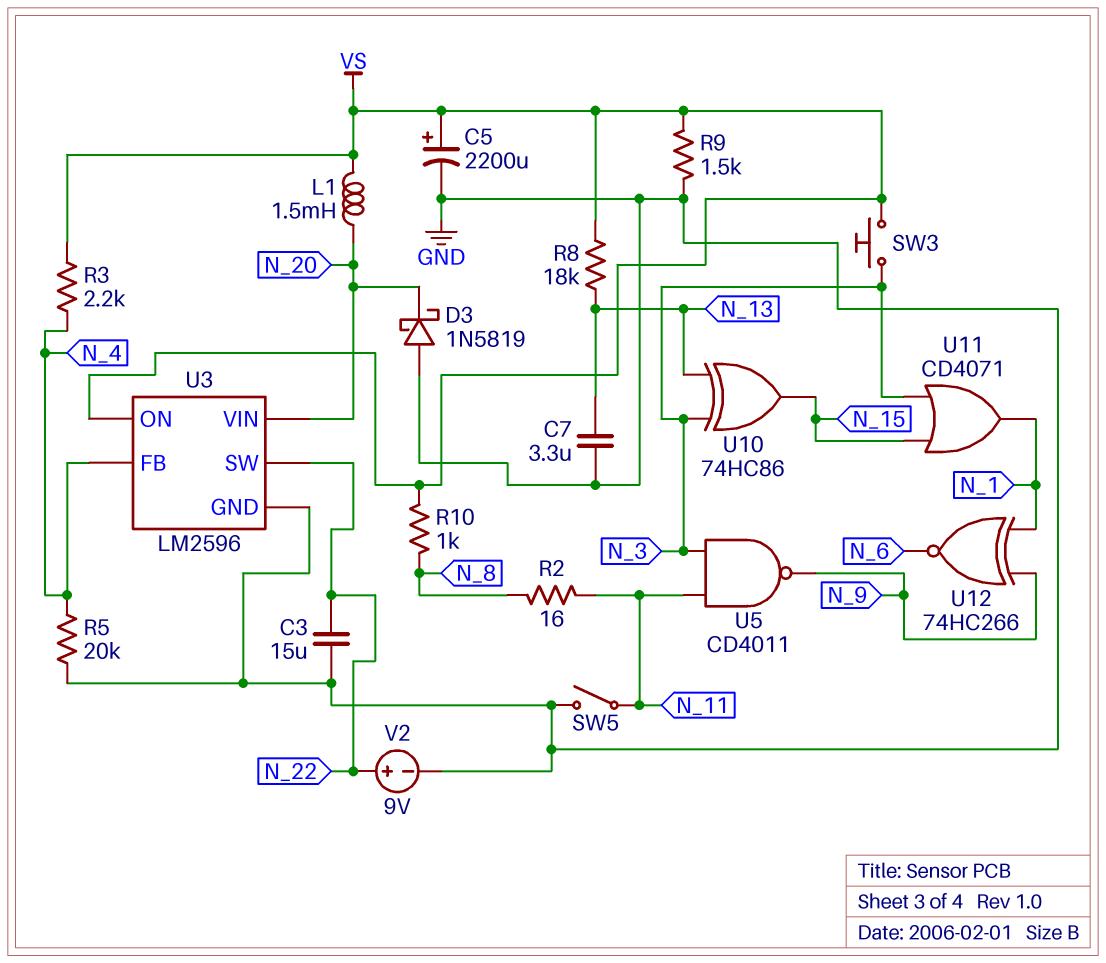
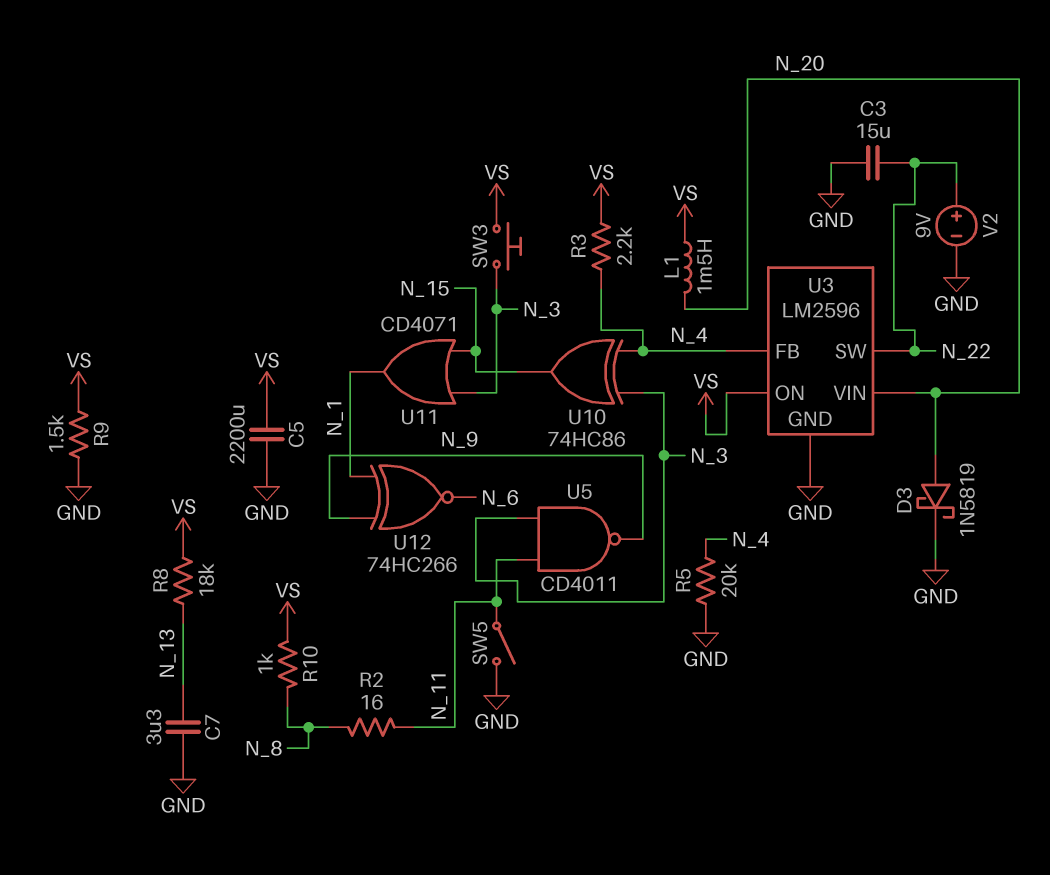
C5: 2200uF (plus VS, minus GND) -> 2200uF (GND, VS)
D3: schottky 1N5819 (A GND, K N_20) -> schottky 1N5819 (A N_20, K GND)
U10: XOR 74HC86 (in N_3, in N_13, out N_15) -> XOR 74HC86 (in N_3, in N_4, out N_15)

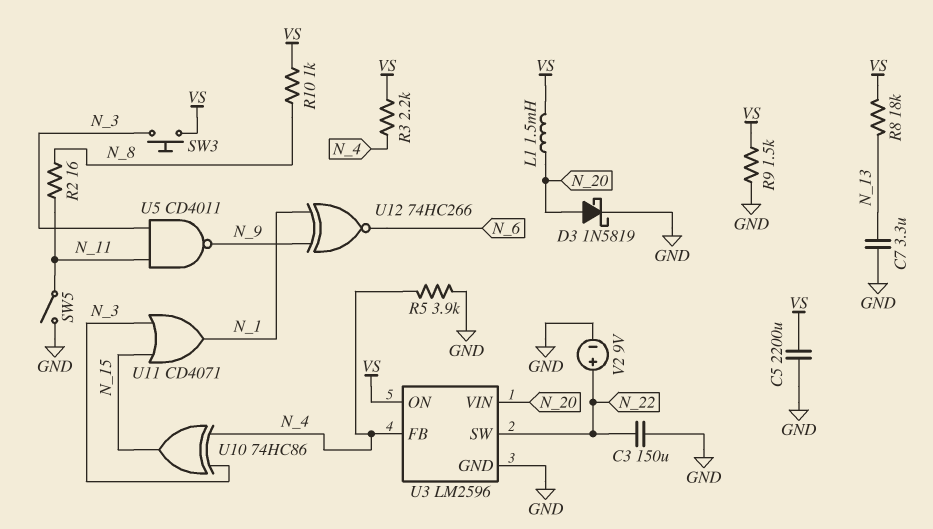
C3: 15uF (GND, N_22) -> 150uF (GND, N_22)
R5: 20k (GND, N_4) -> 3.9k (GND, N_4)

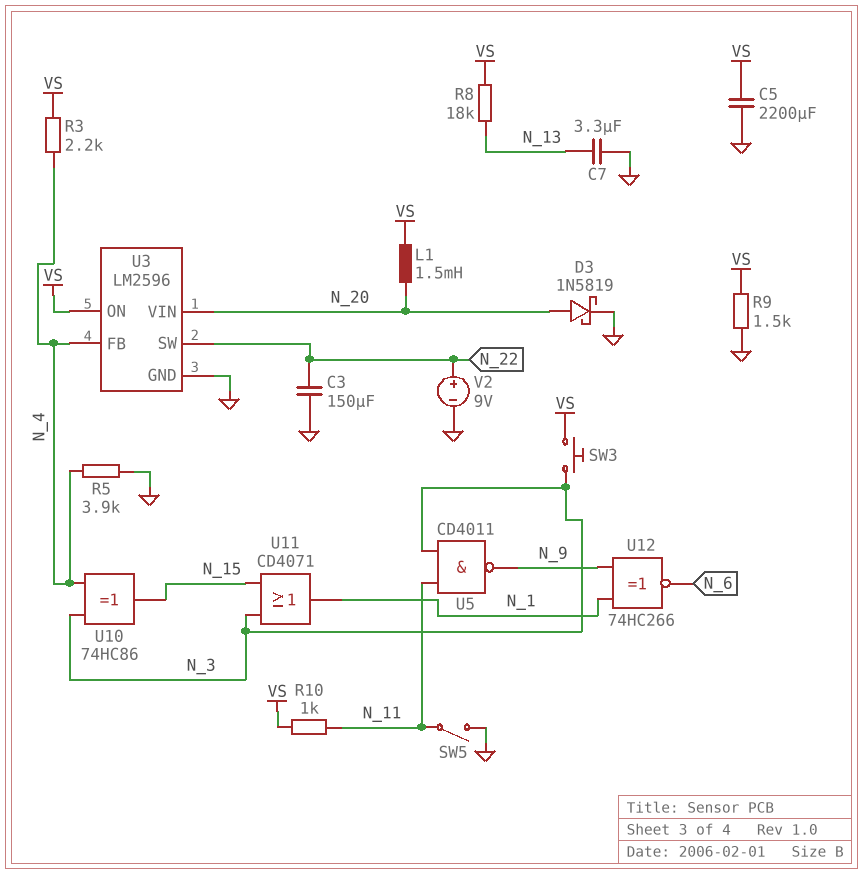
R2: 16 (N_8, N_11) -> none
R10: 1k (N_8, VS) -> 1k (N_11, VS)

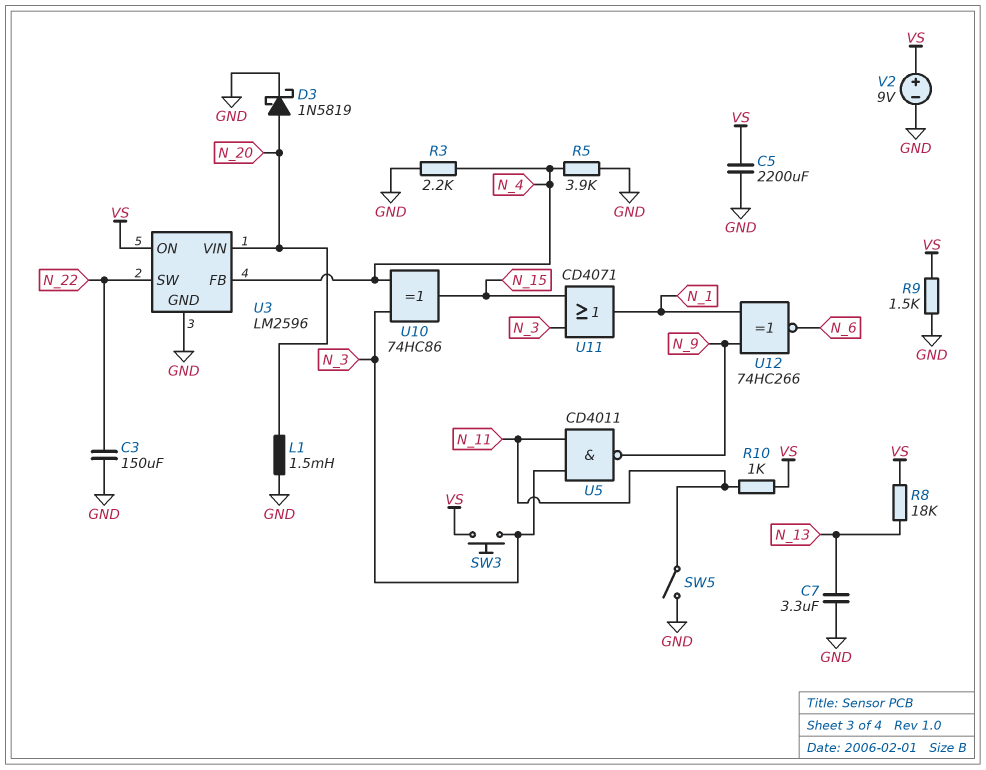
L1: 1.5mH (N_20, VS) -> 1.5mH (GND, N_20)
R3: 2.2k (N_4, VS) -> 2.2k (GND, N_4)
V2: 9V (plus N_22, minus GND) -> 9V (plus VS, minus GND)

